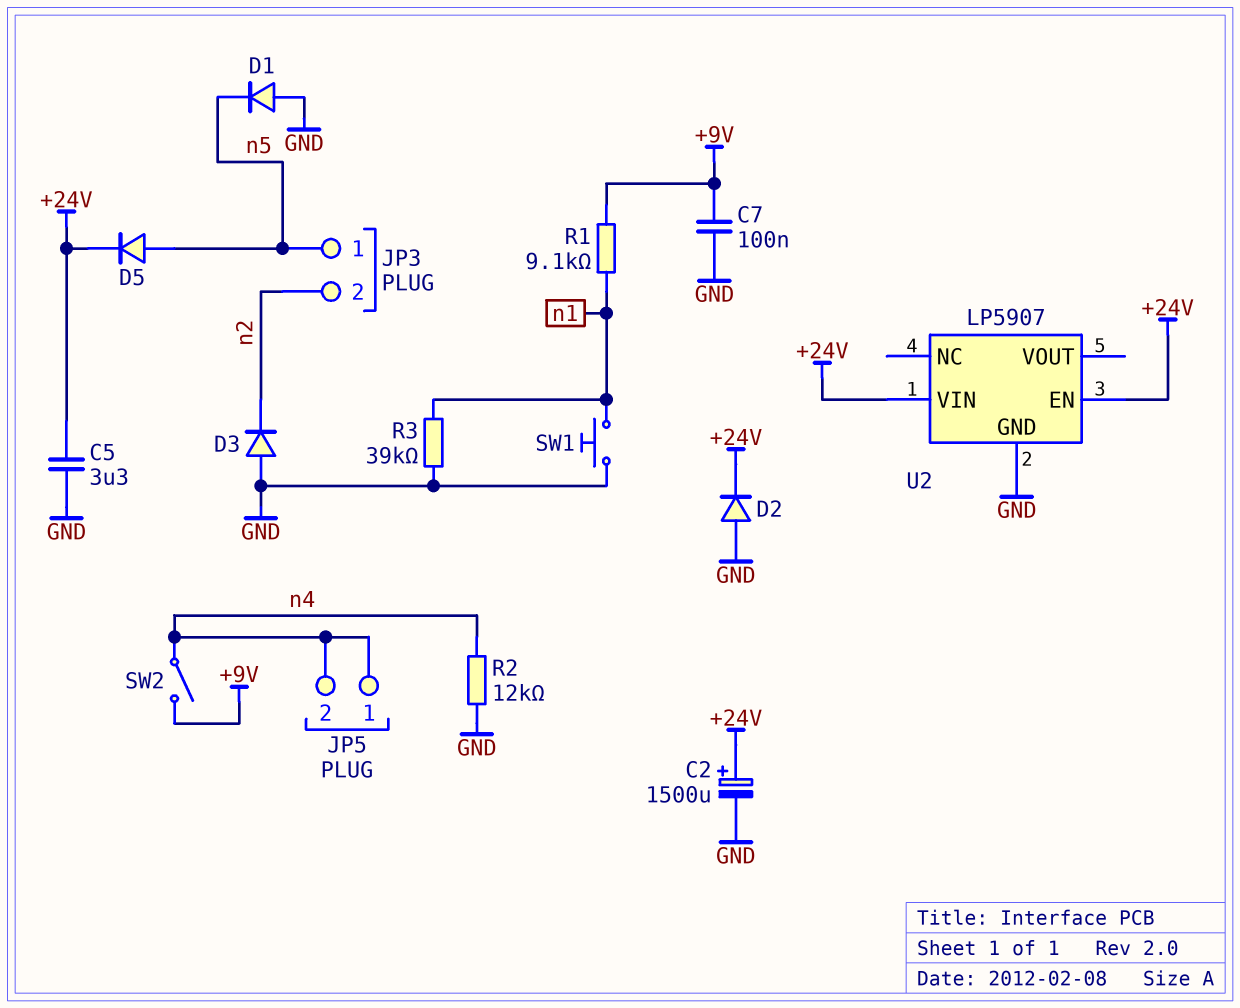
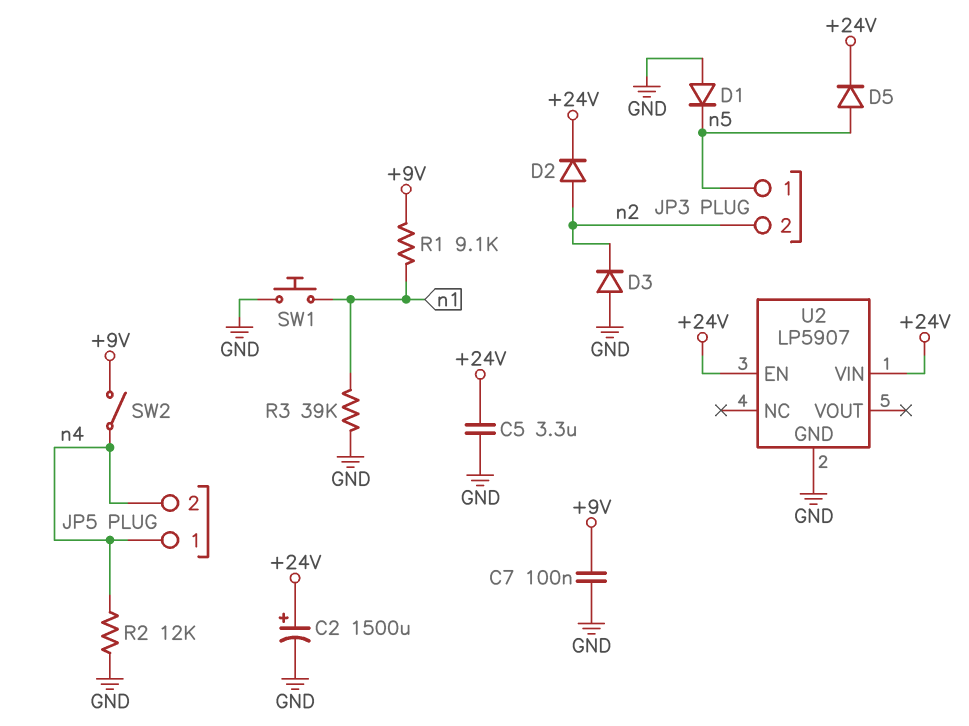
D2: diode (A GND, K +24V) -> diode (A n2, K +24V)

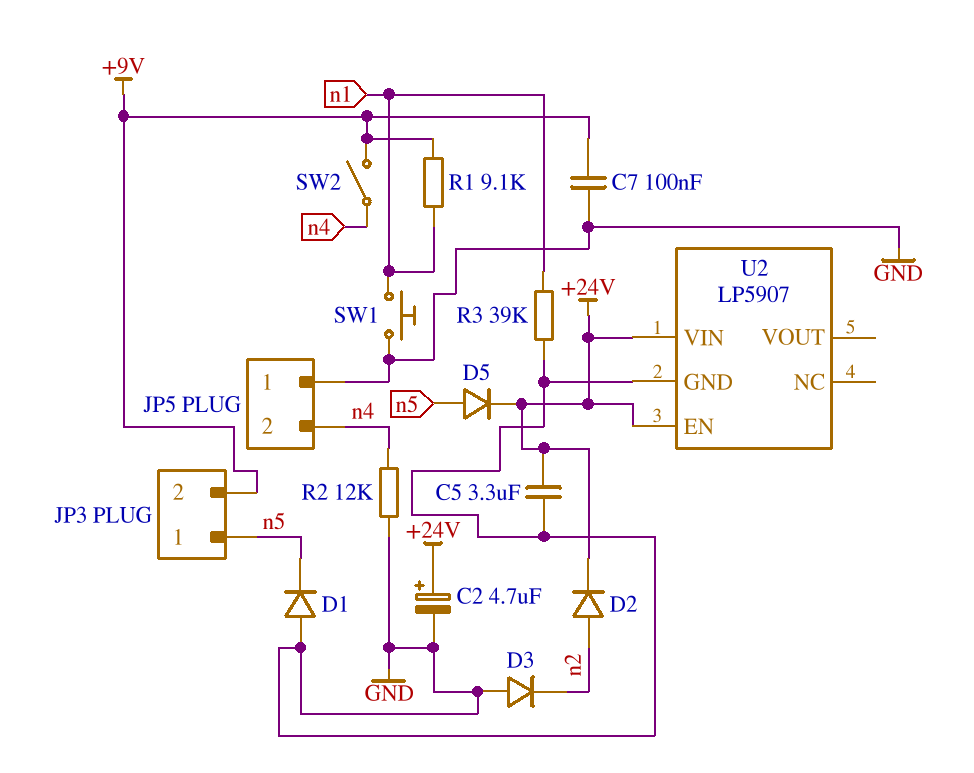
C2: 1500uF (plus +24V, minus GND) -> 4.7uF (plus +24V, minus GND)
JP3 pin 2: n2 -> +9V
JP5 pin 1: n4 -> GND

